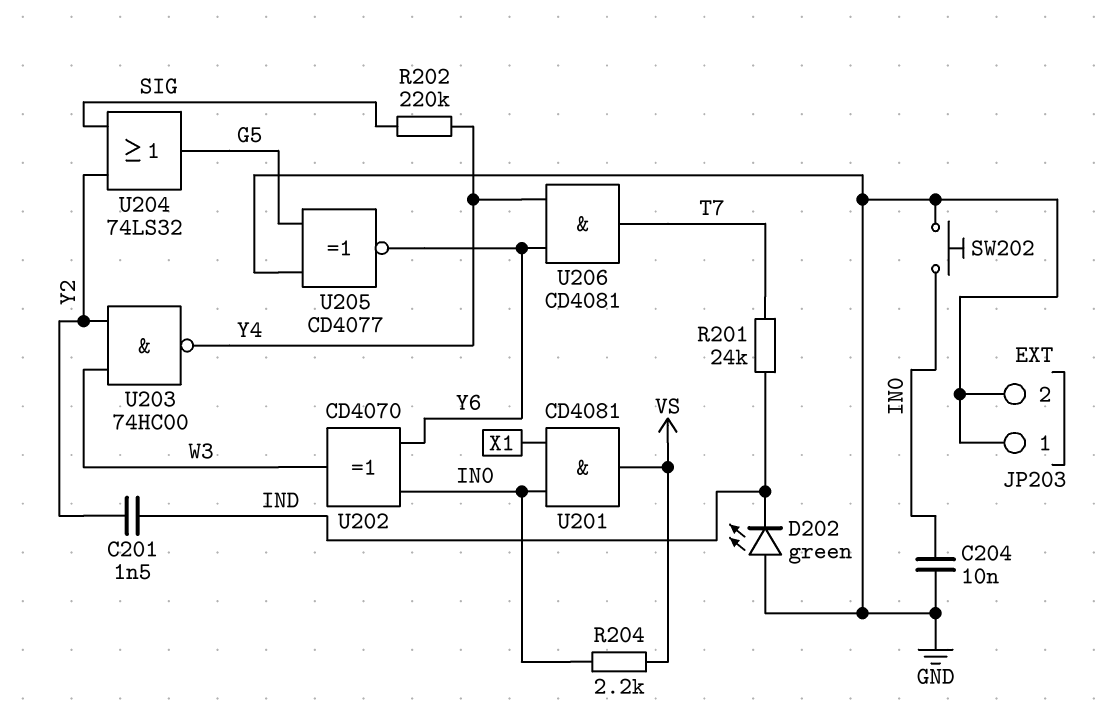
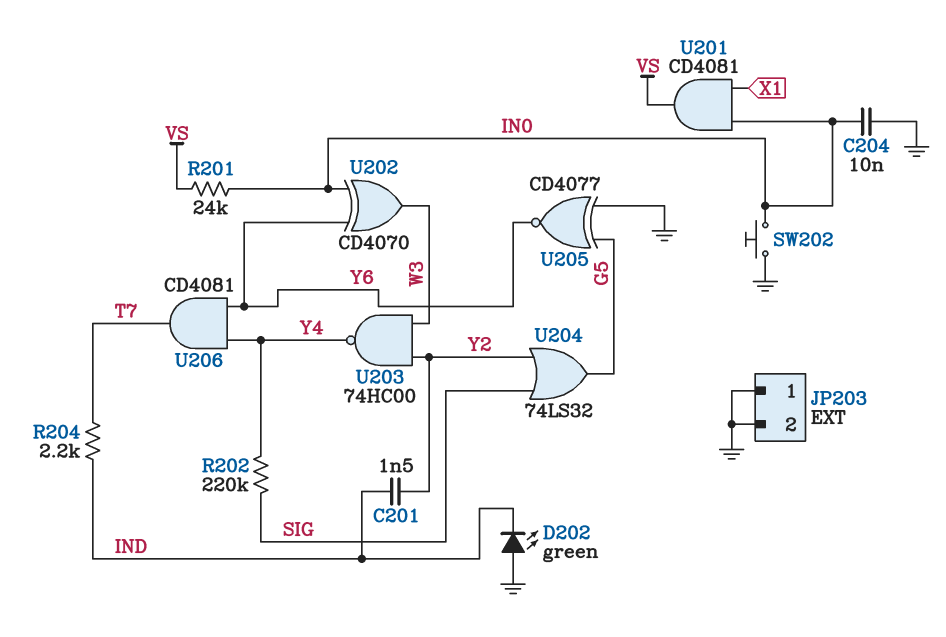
R201: 24k (IND, T7) -> 24k (IN0, VS)
R204: 2.2k (IN0, VS) -> 2.2k (IND, T7)

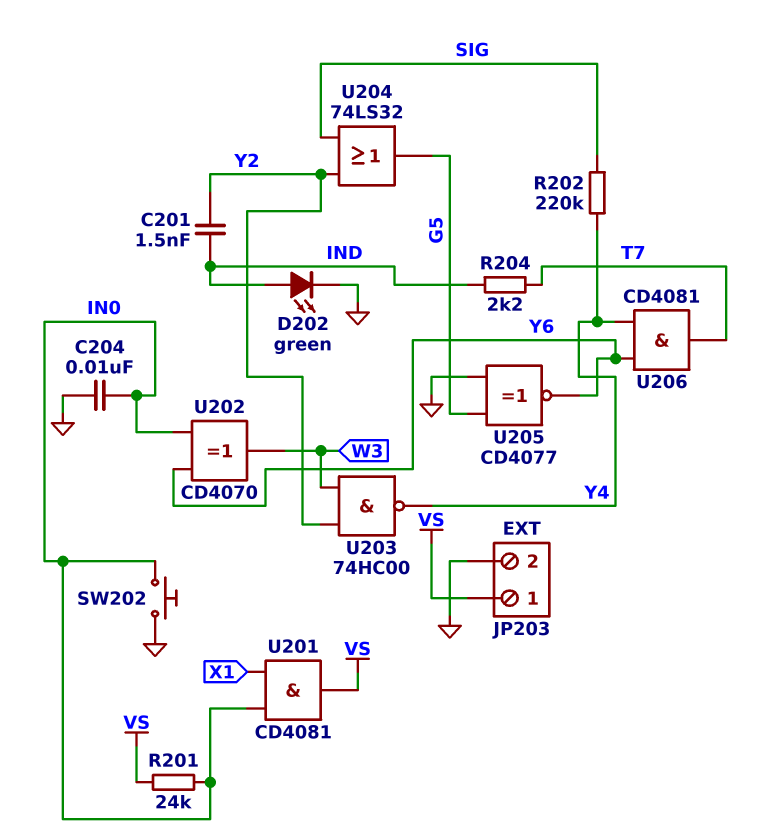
D202: LED green (A GND, K IND) -> LED green (A IND, K GND)
JP203 pin 1: GND -> VS

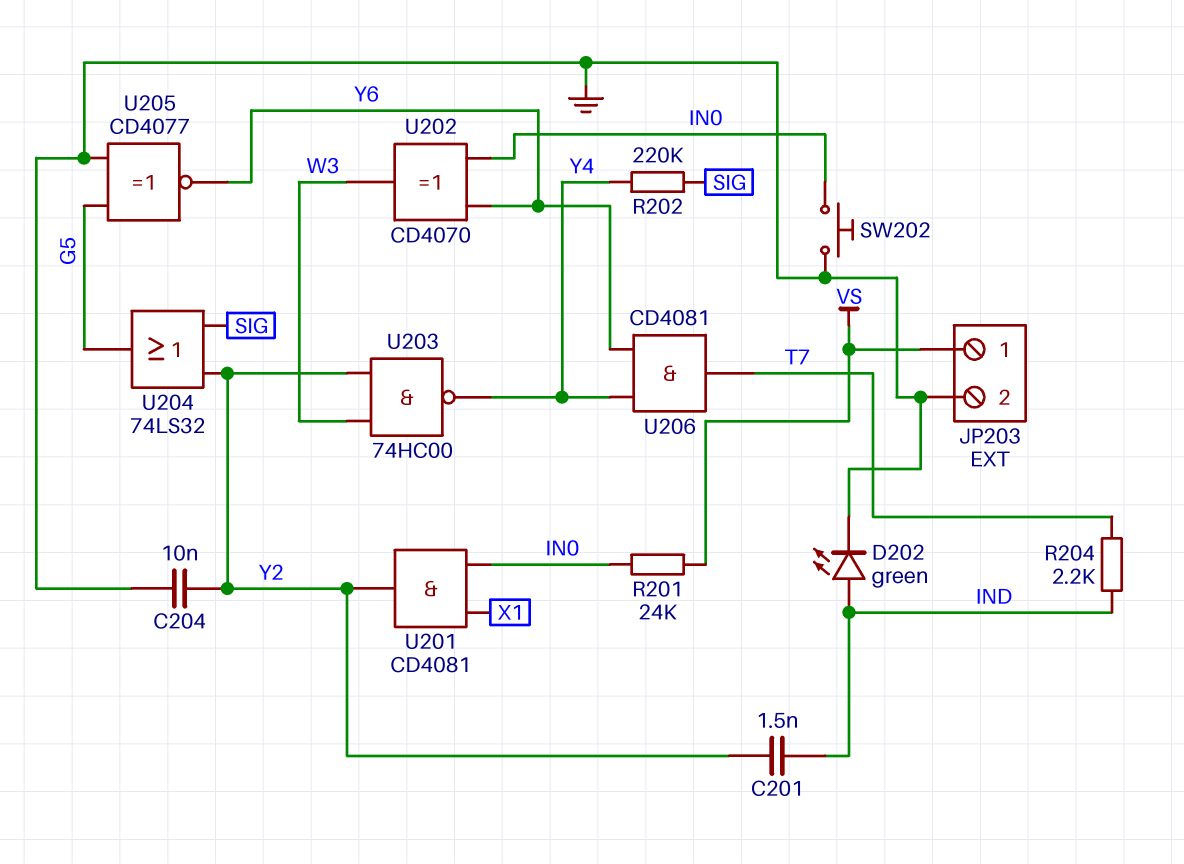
C204: 10nF (GND, IN0) -> 10nF (GND, Y2)
U201: AND CD4081 (in IN0, in X1, out VS) -> AND CD4081 (in IN0, in X1, out Y2)

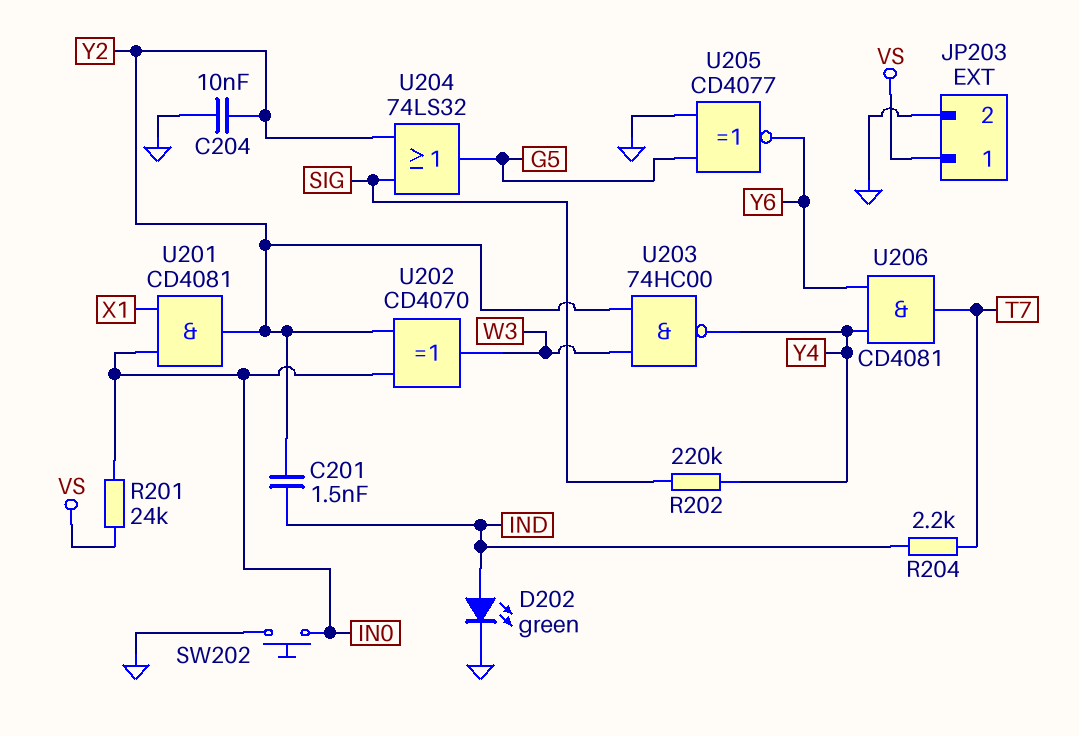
U202: XOR CD4070 (in IN0, in Y6, out W3) -> XOR CD4070 (in IN0, in Y2, out W3)

